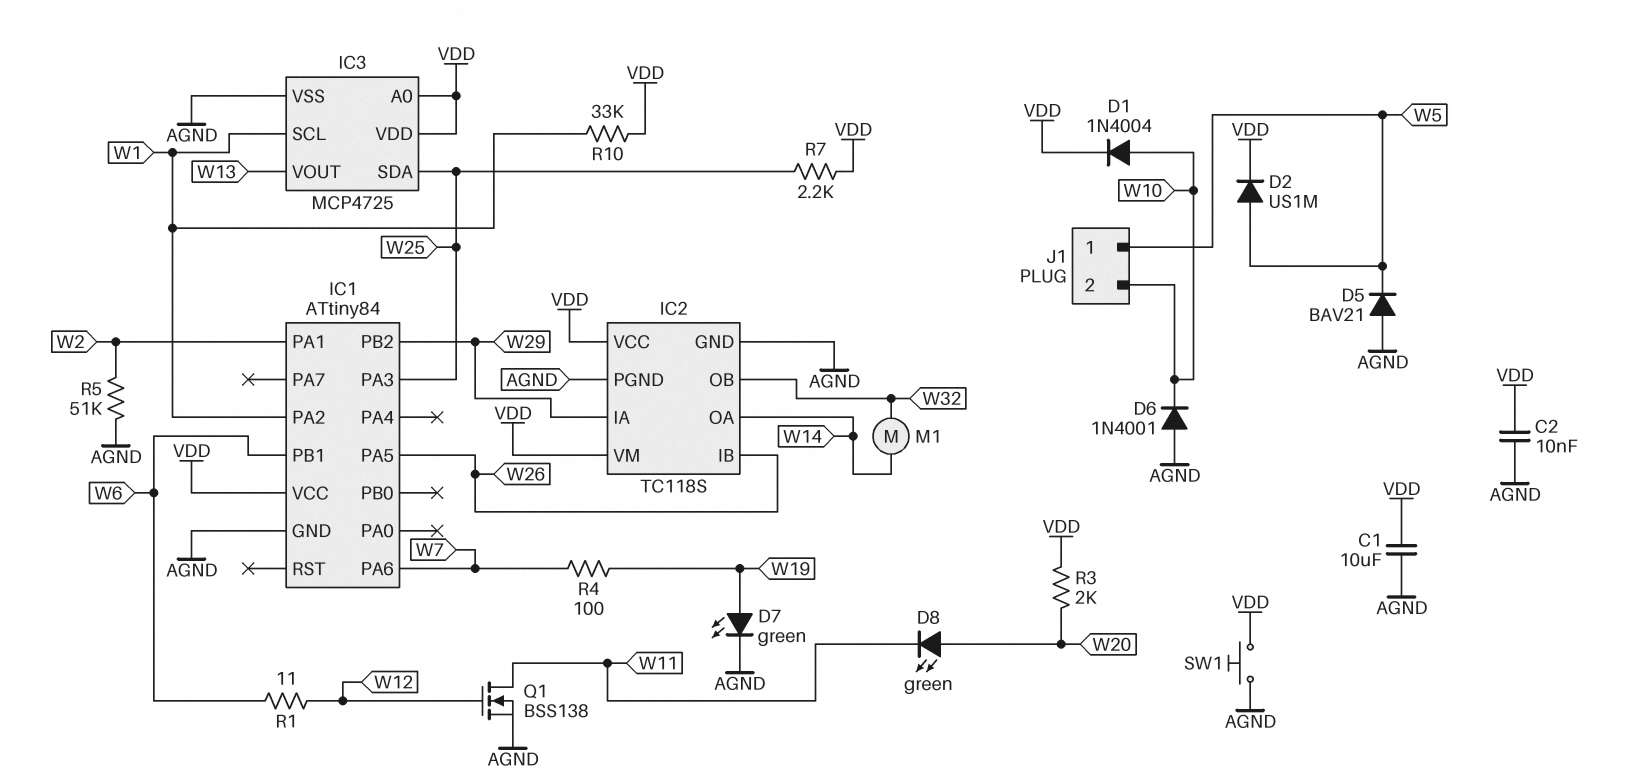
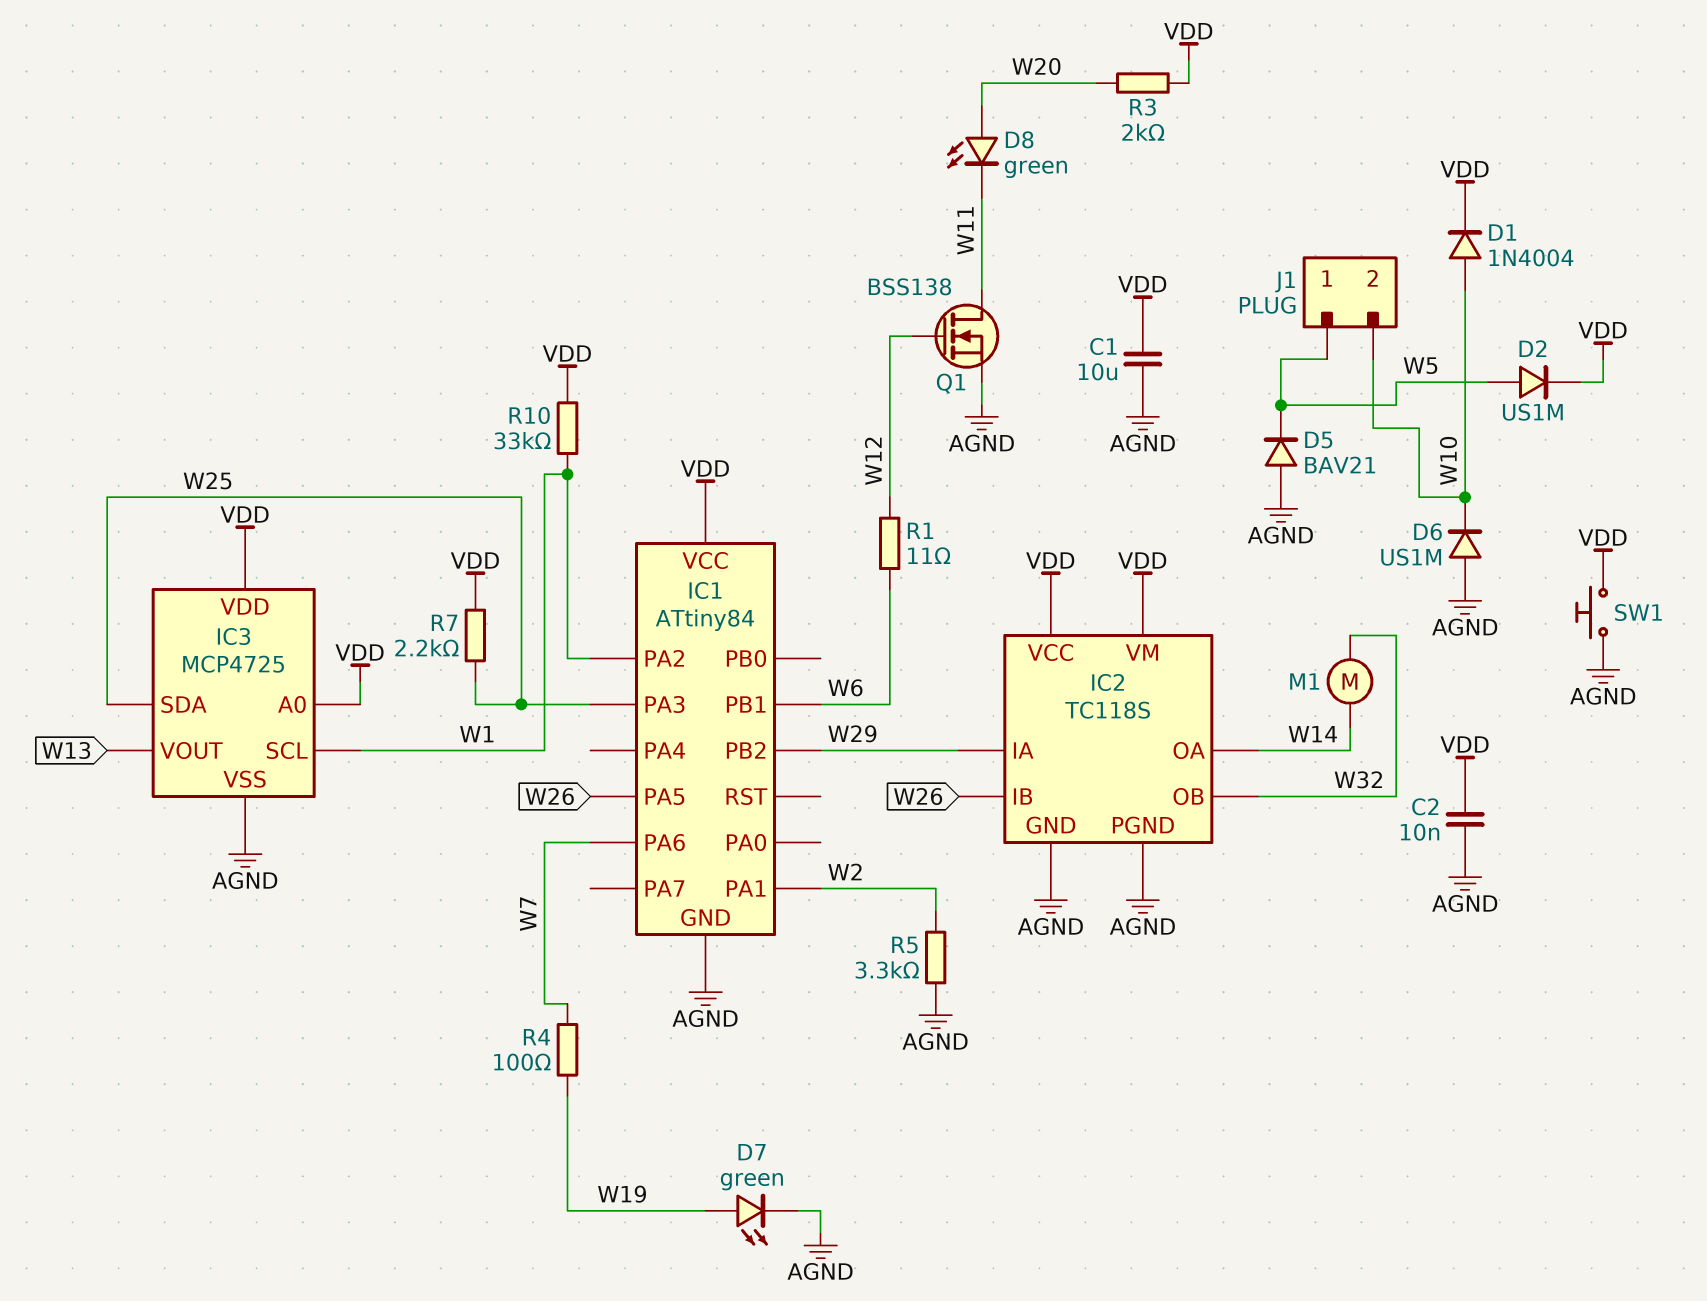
D6: diode 1N4001 (A AGND, K W10) -> diode US1M (A AGND, K W10)
R5: 51k (AGND, W2) -> 3.3k (AGND, W2)

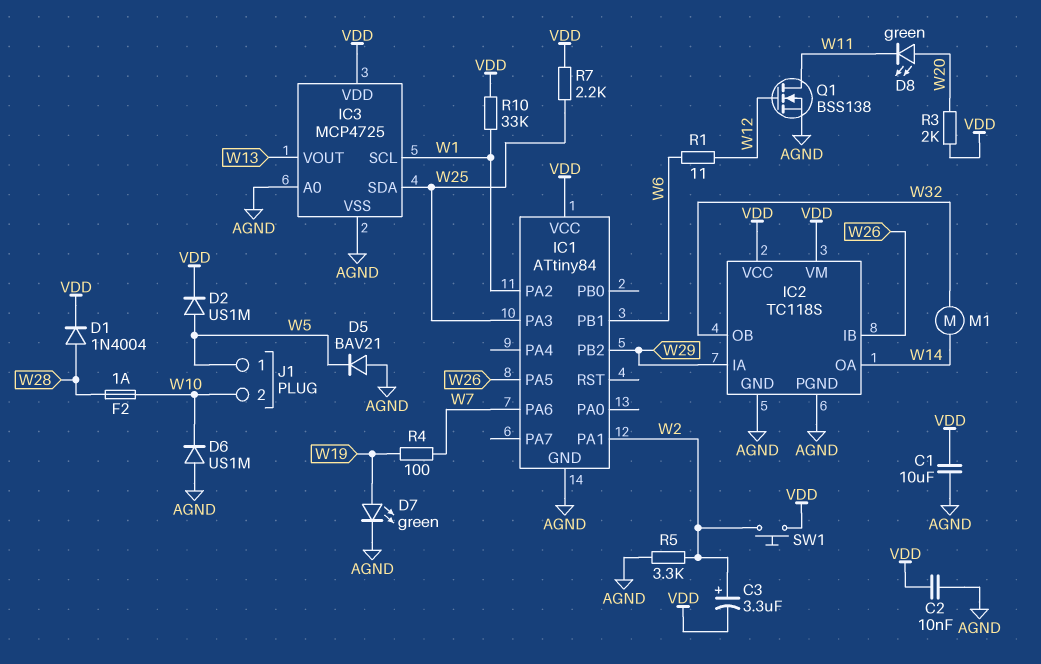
C3: none -> 3.3uF (plus W2, minus VDD)
D1: diode 1N4004 (A W10, K VDD) -> diode 1N4004 (A W28, K VDD)
F2: none -> 1A (W10, W28)
IC3 pin A0: VDD -> AGND
SW1: button (AGND, VDD) -> button (VDD, W2)

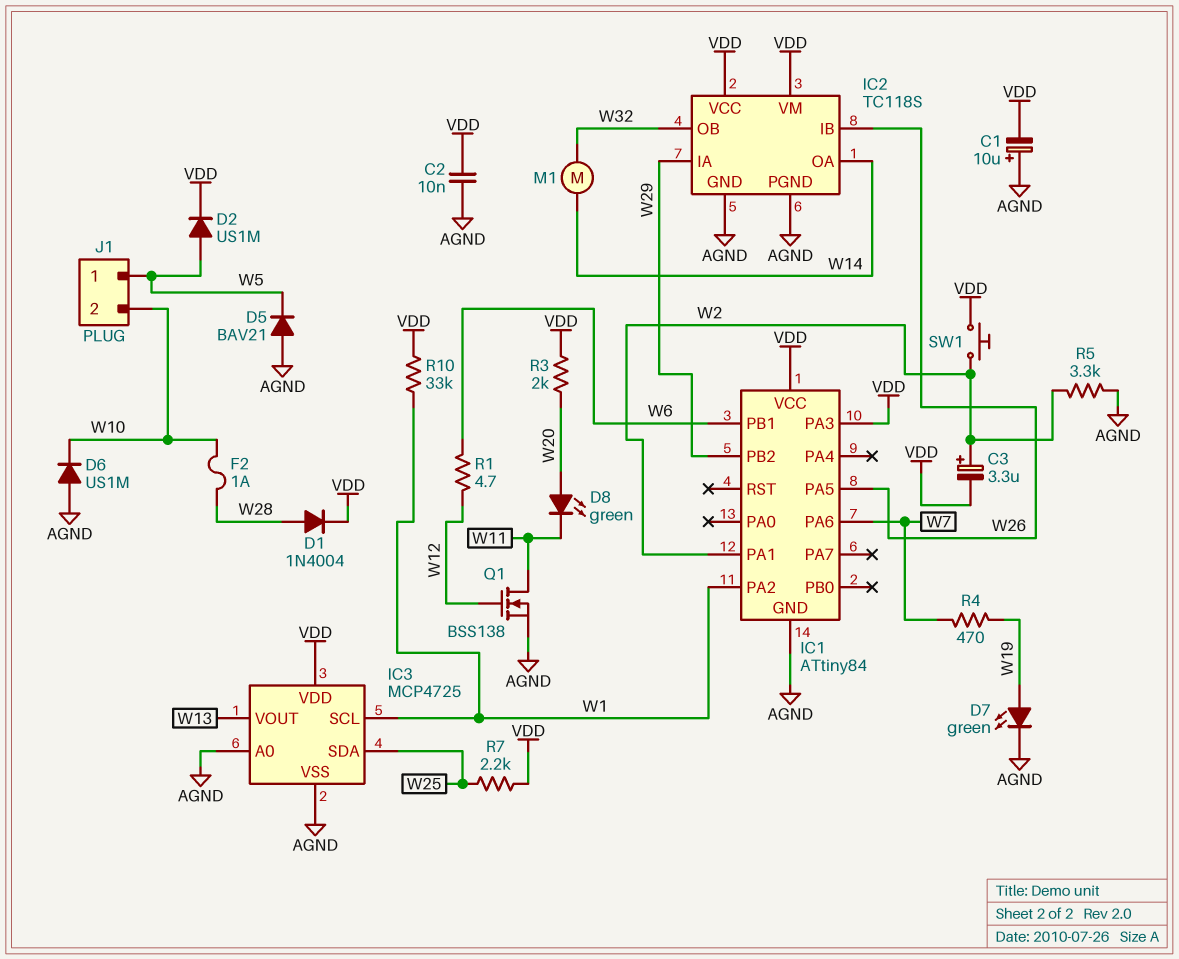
C1: 10uF (AGND, VDD) -> 10uF (plus AGND, minus VDD)
IC1 pin PA3: W25 -> VDD
R1: 11 (W6, W12) -> 4.7 (W6, W12)
R4: 100 (W7, W19) -> 470 (W7, W19)

